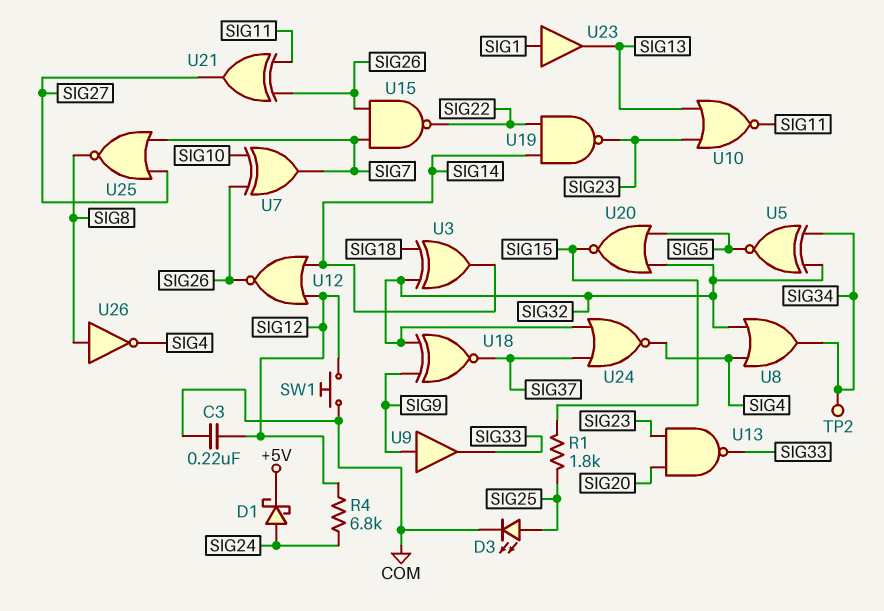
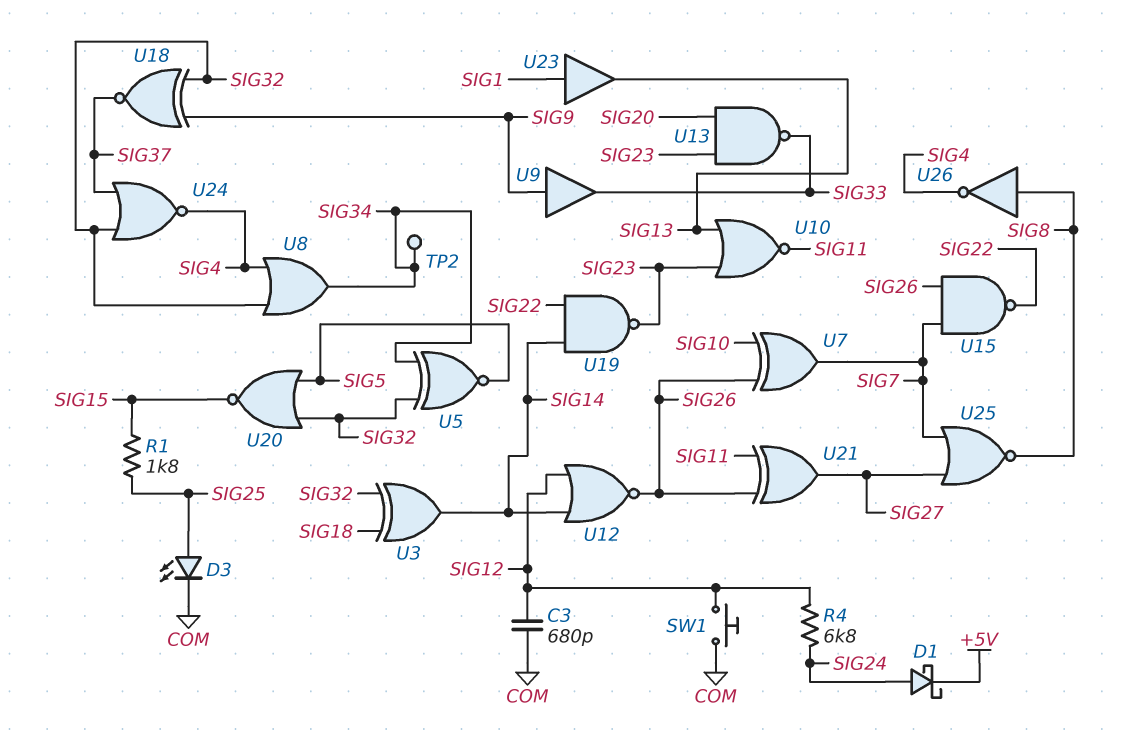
C3: 220nF (COM, SIG12) -> 680pF (COM, SIG12)

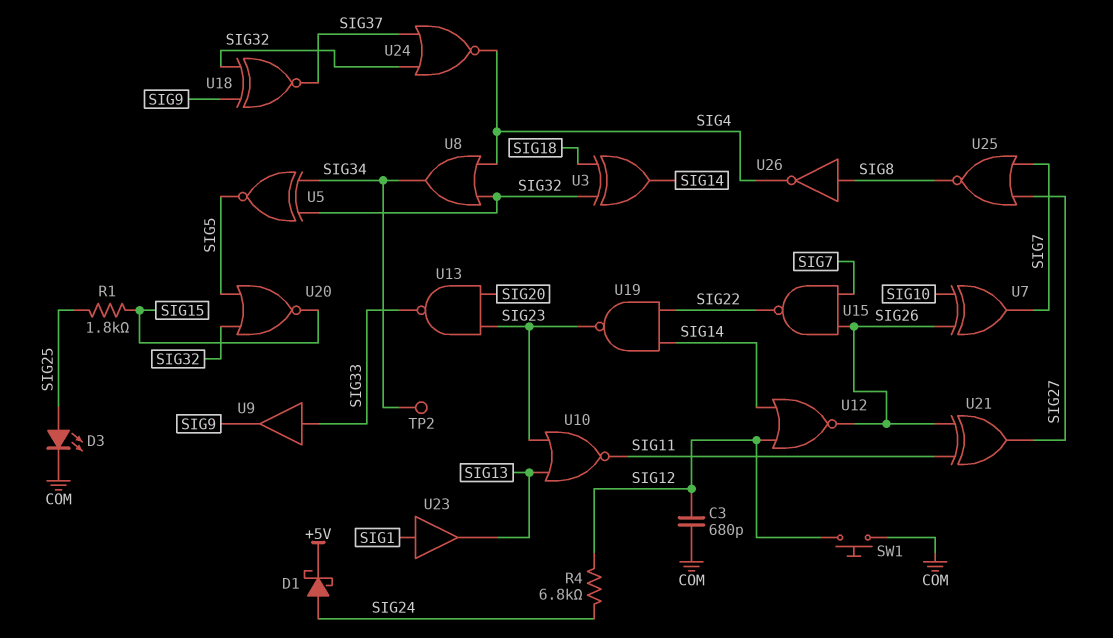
U9: buffer (in SIG9, out SIG33) -> buffer (in SIG33, out SIG9)

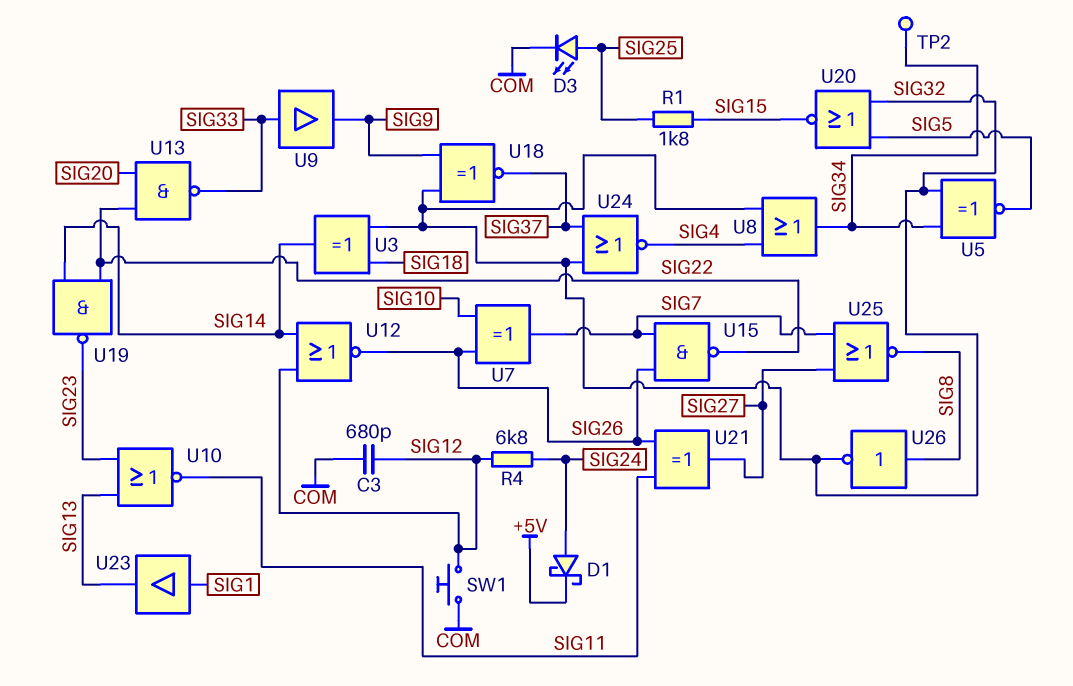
U13: NAND (in SIG20, in SIG23, out SIG33) -> NAND (in SIG20, in SIG22, out SIG33)
U26: NOT (in SIG8, out SIG4) -> NOT (in SIG8, out SIG32)

